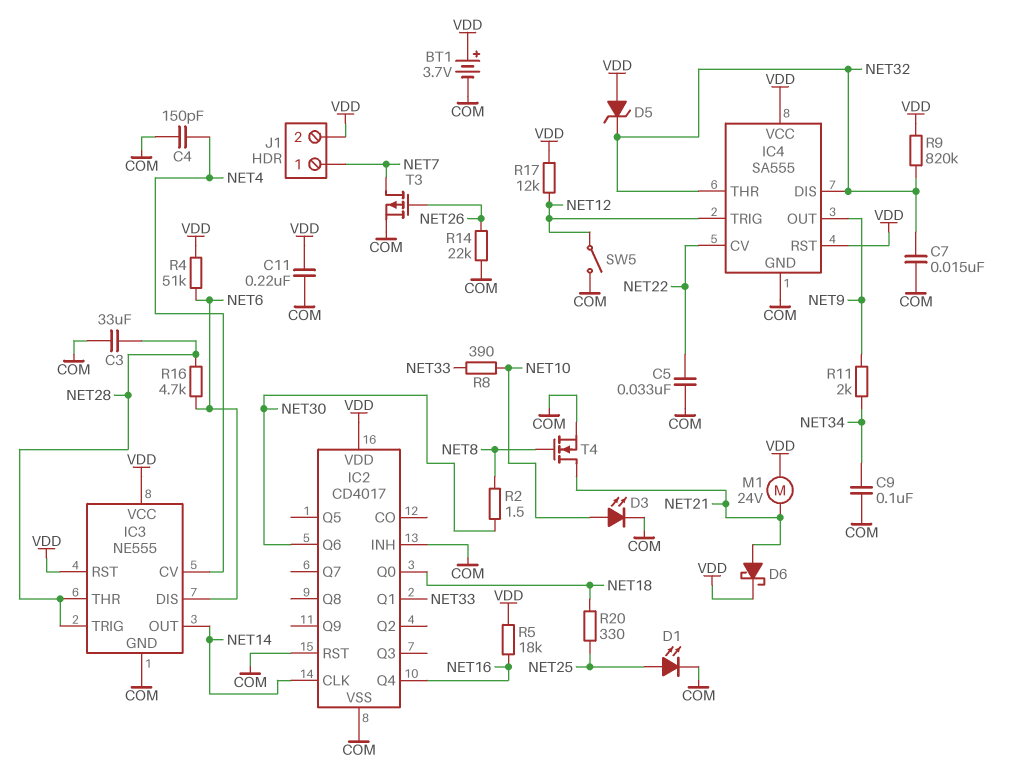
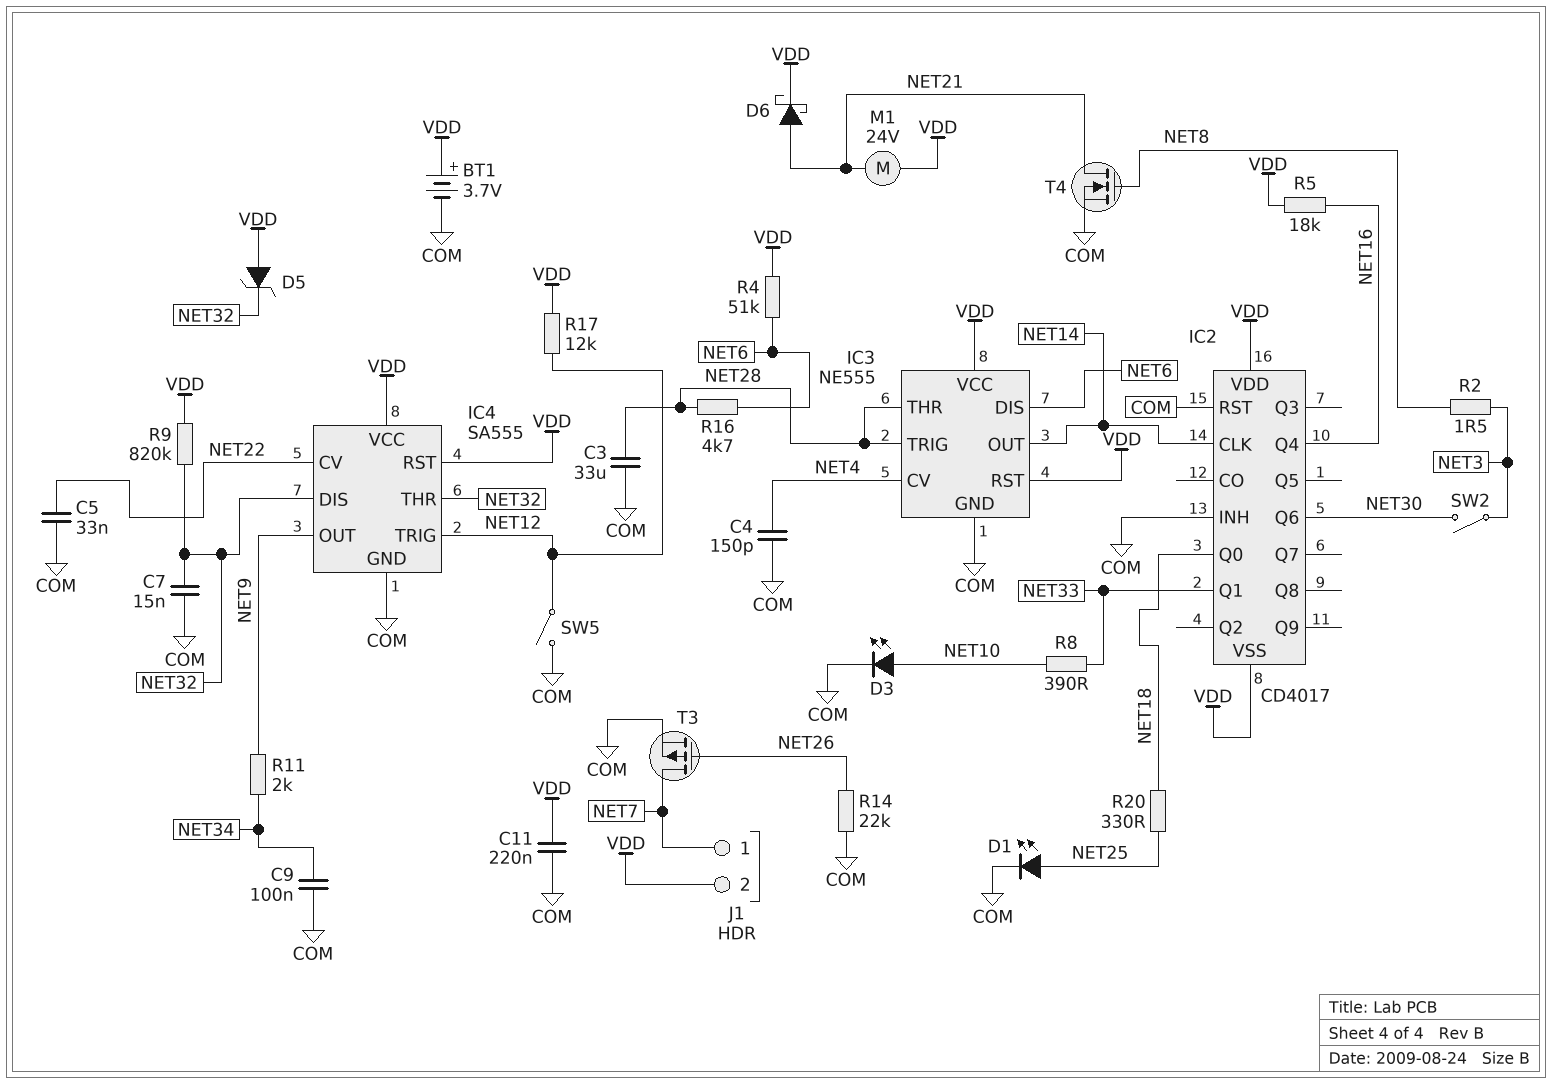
IC2 pin VSS: COM -> VDD
R2: 1.5 (NET8, NET30) -> 1.5 (NET3, NET8)
SW2: none -> switch (NET3, NET30)

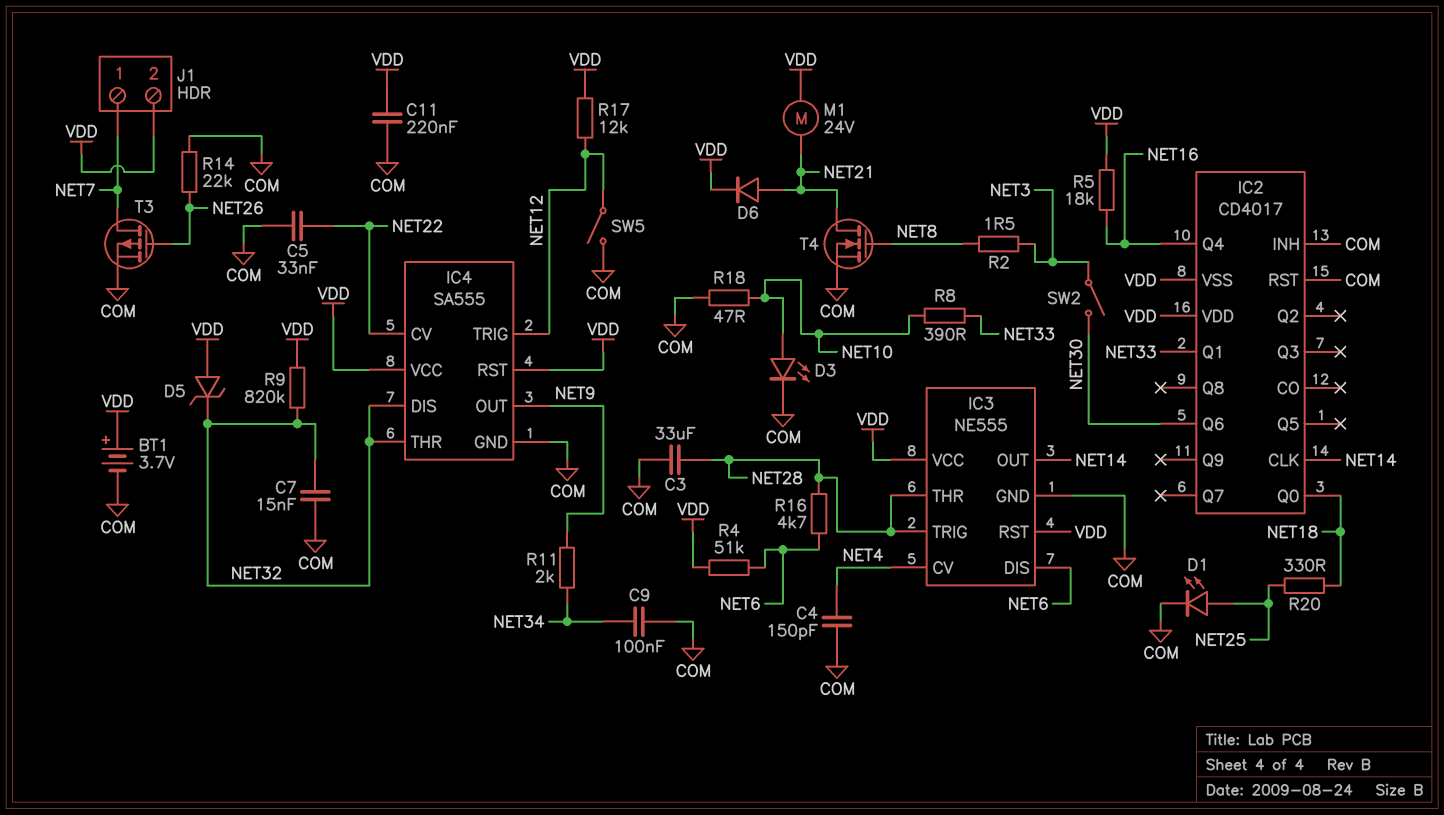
D6: schottky (A NET21, K VDD) -> diode (A NET21, K VDD)
R18: none -> 47 (COM, NET10)

